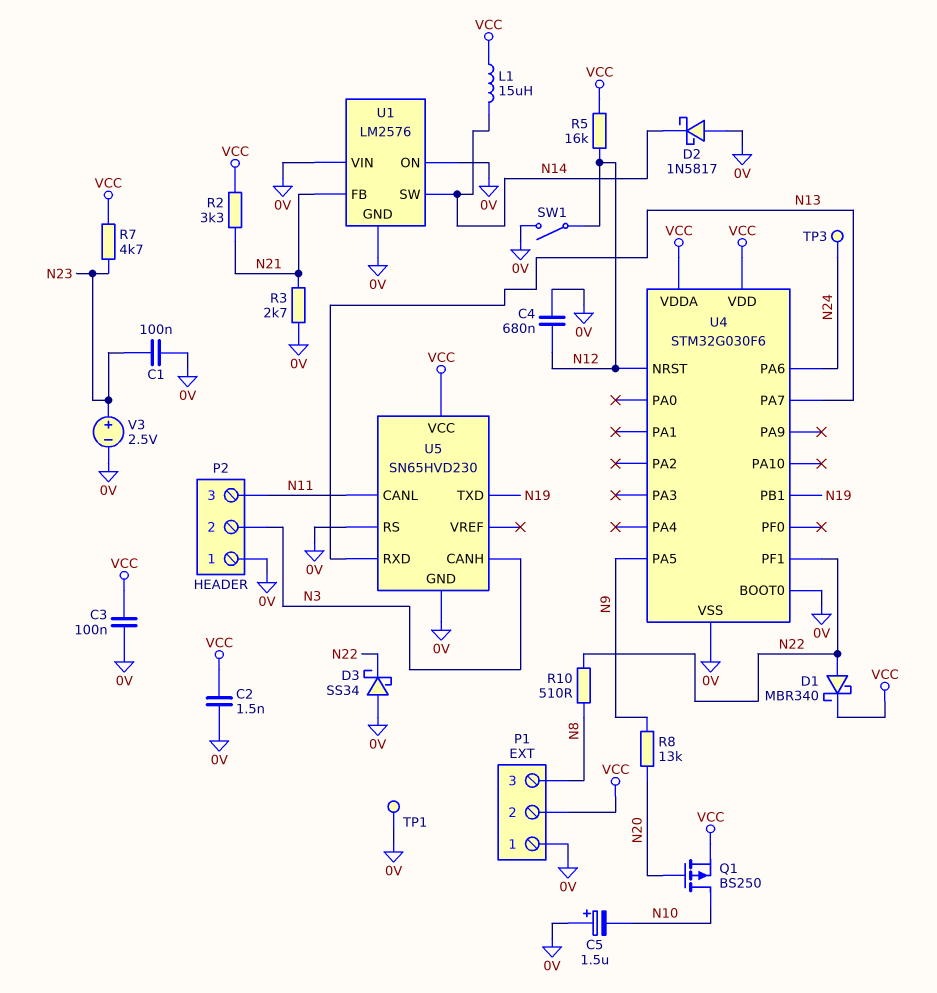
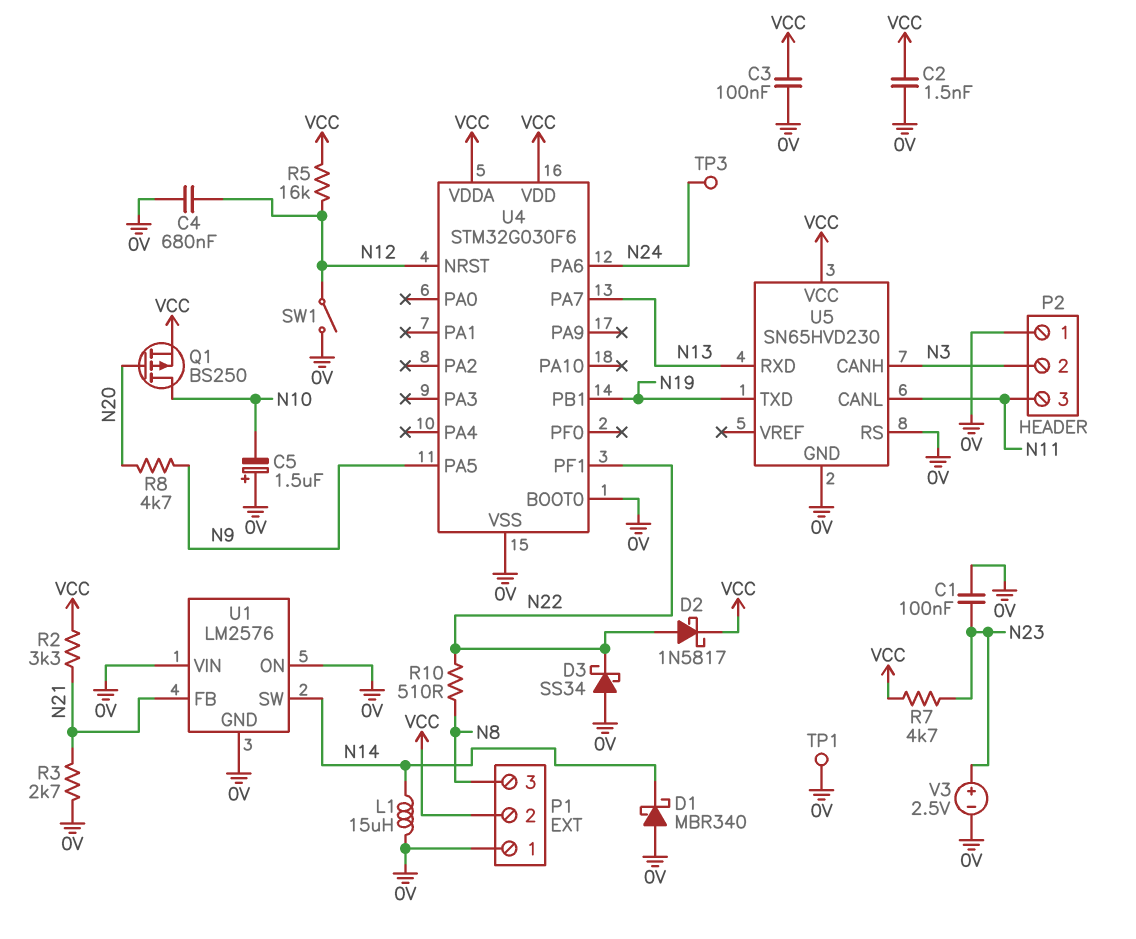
D1: schottky MBR340 (A N22, K VCC) -> schottky MBR340 (A 0V, K N14)
D2: schottky 1N5817 (A 0V, K N14) -> schottky 1N5817 (A N22, K VCC)
L1: 15uH (N14, VCC) -> 15uH (0V, N14)
R8: 13k (N9, N20) -> 4.7k (N9, N20)

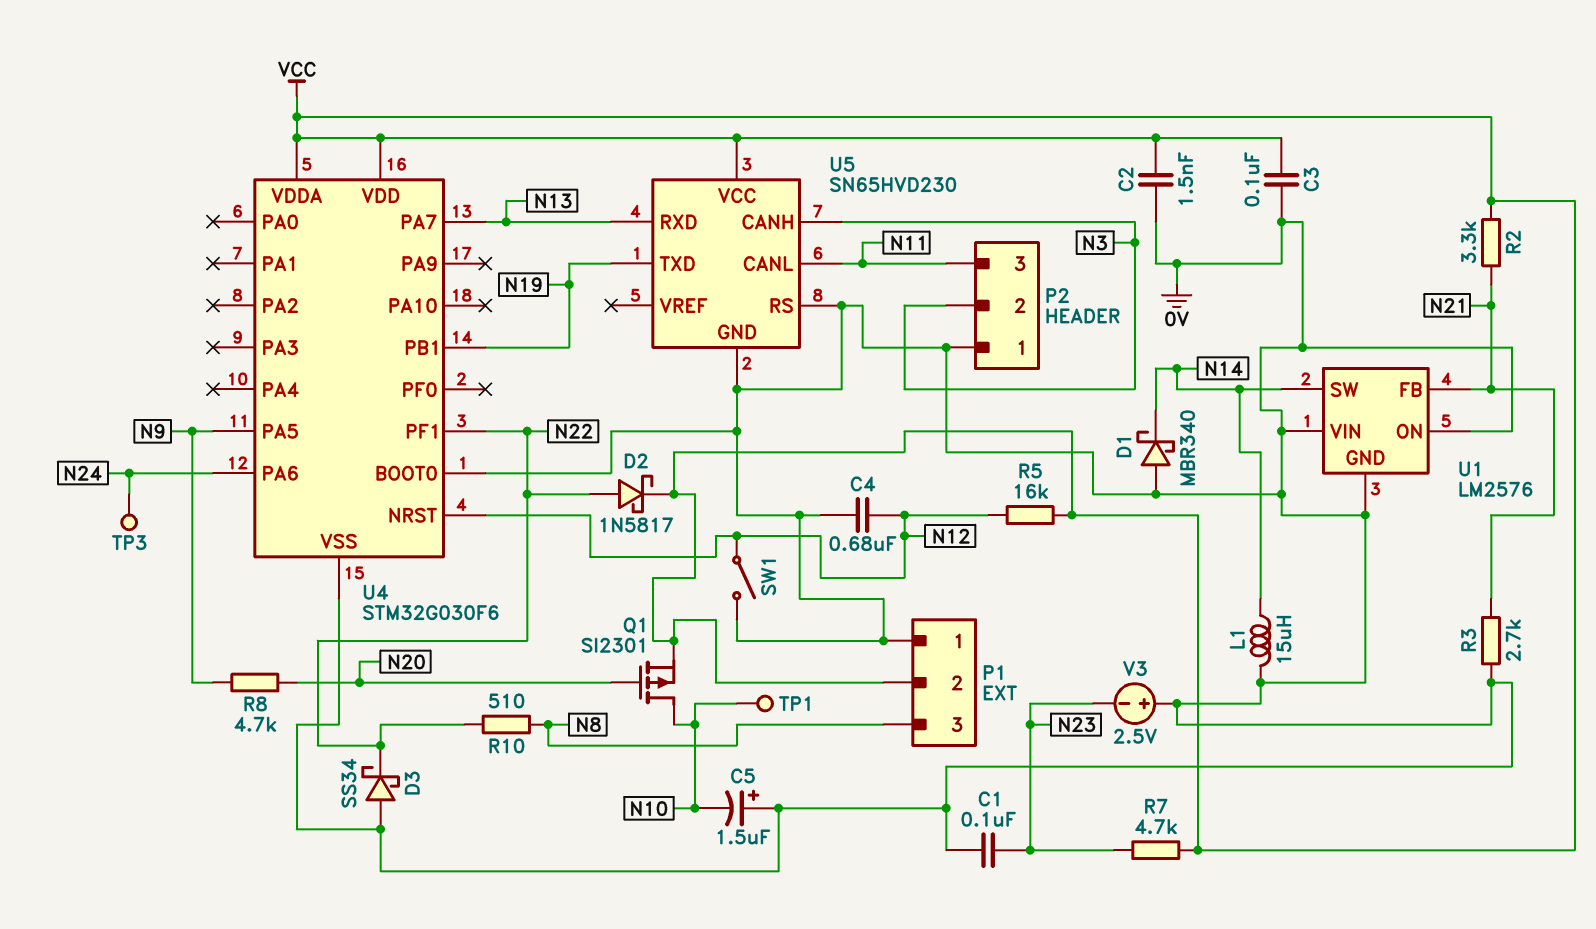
Q1: PMOS BS250 (G N20, D N10, S VCC) -> PMOS SI2301 (G N20, D N10, S VCC)
TP1: test point (0V) -> test point (N10)
V3: 2.5V (plus N23, minus 0V) -> 2.5V (plus 0V, minus N23)

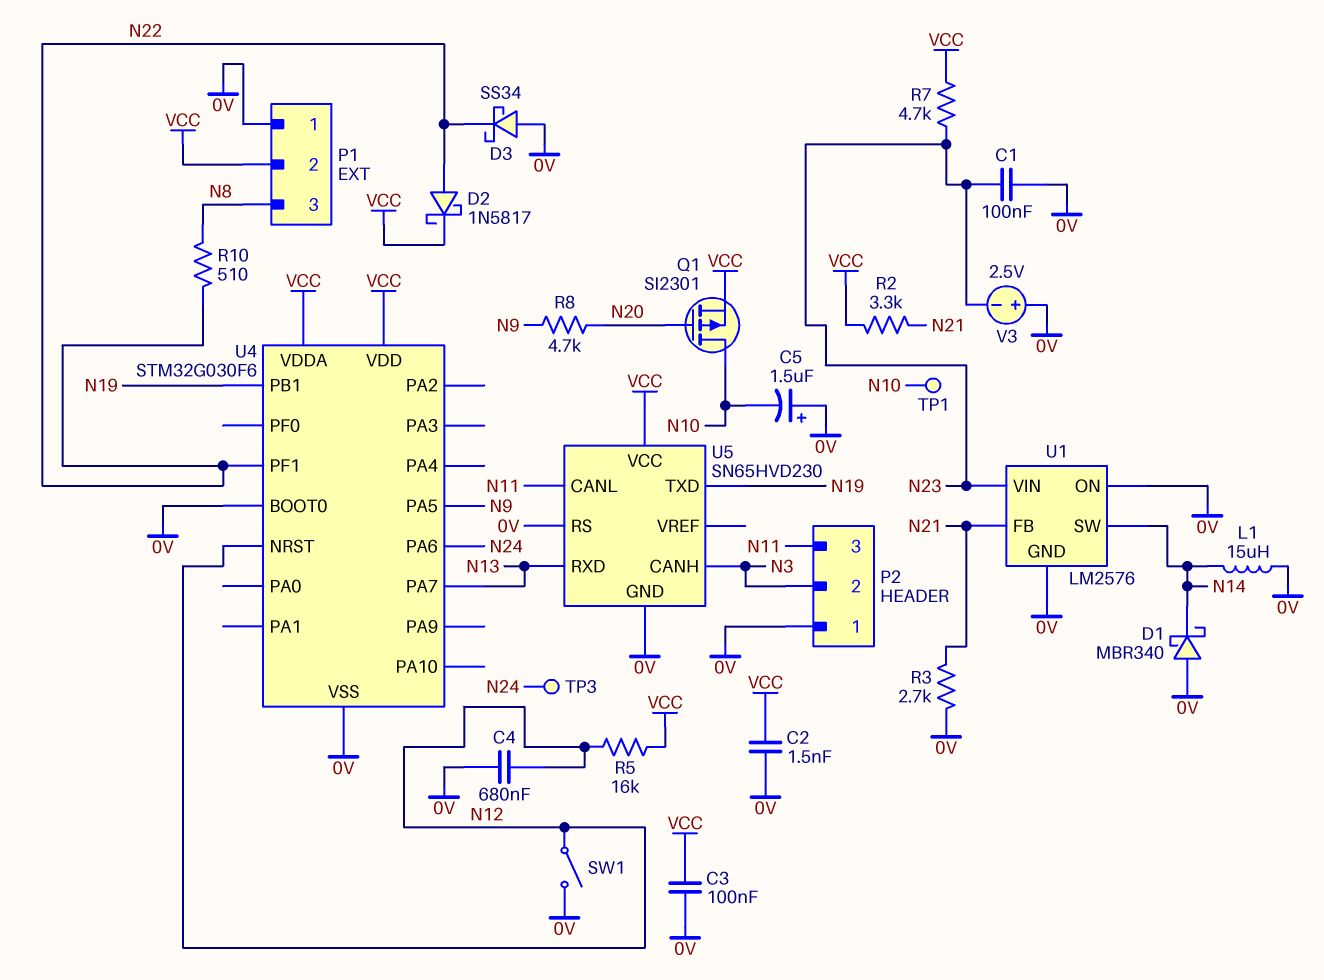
U1 pin VIN: 0V -> N23

